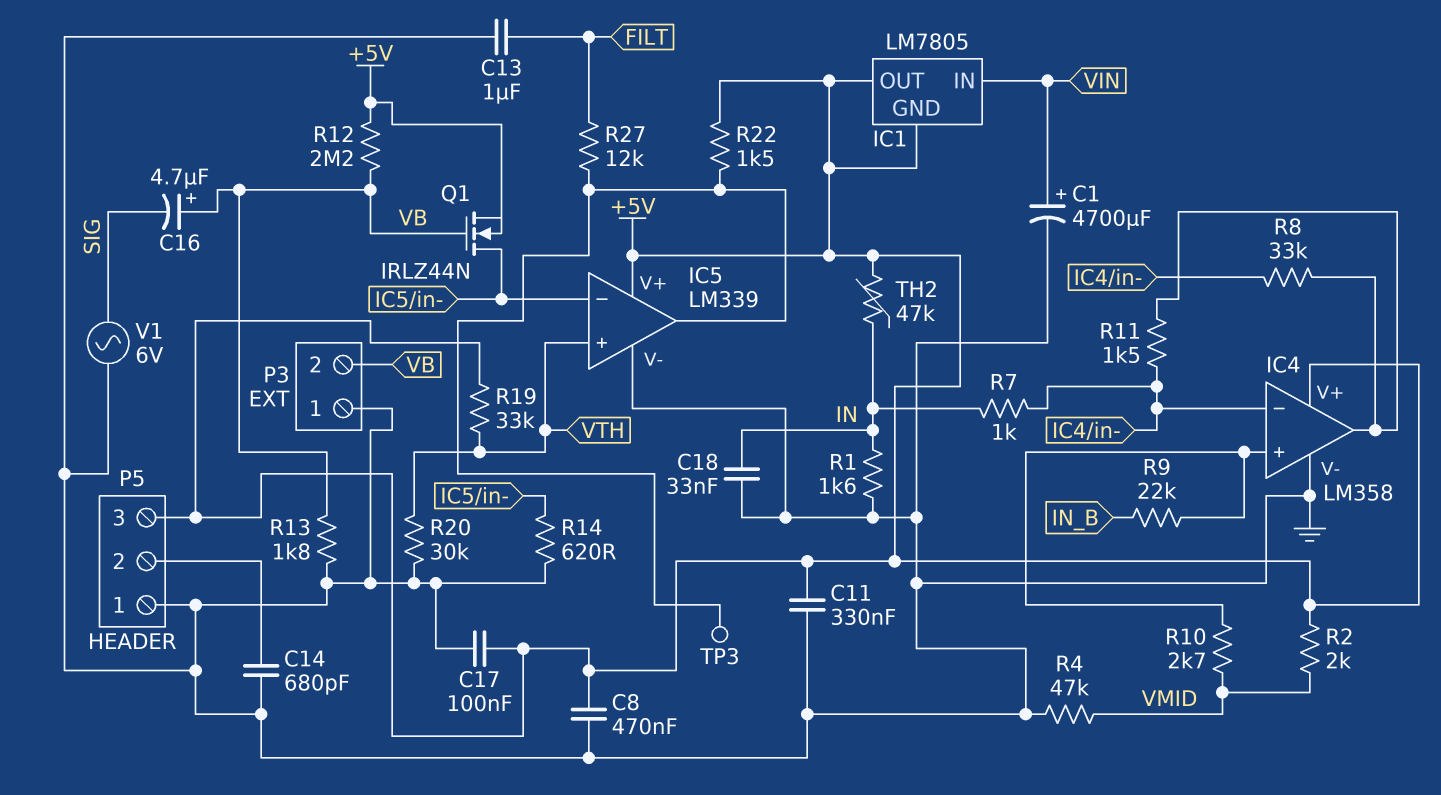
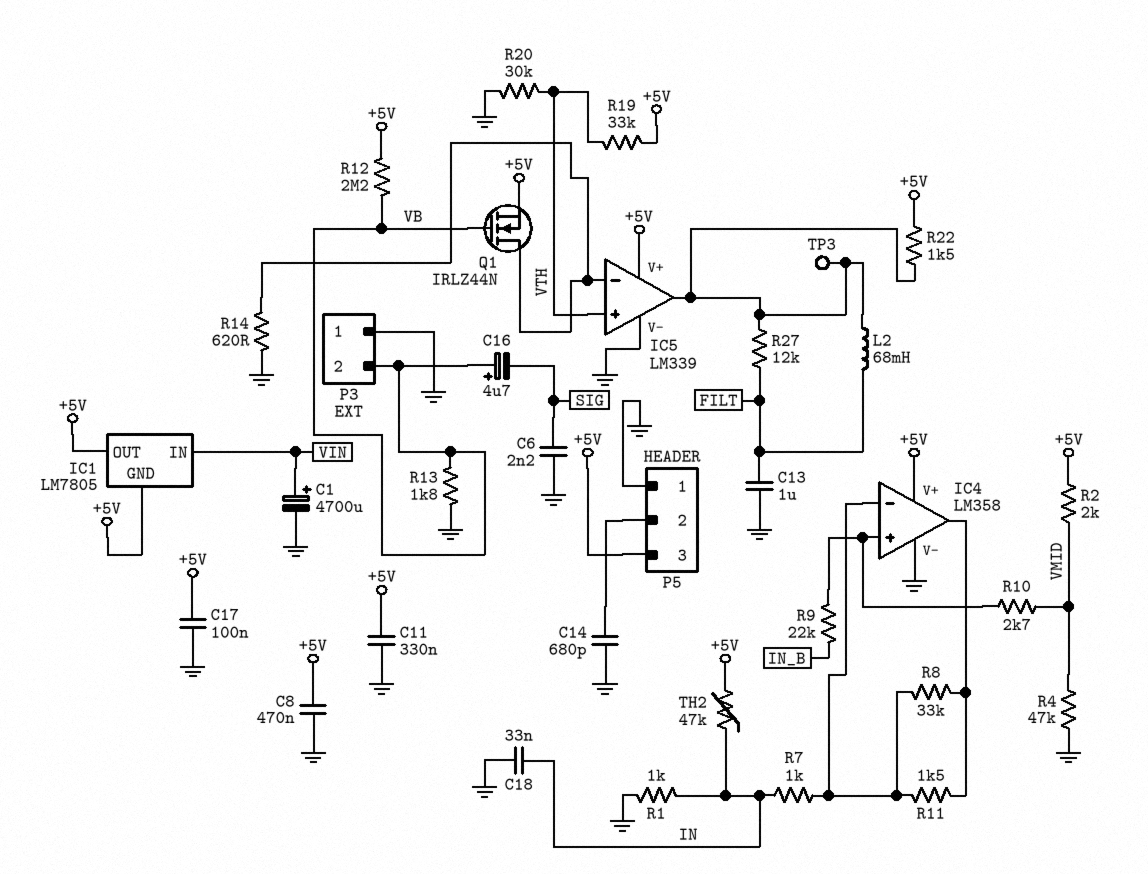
C6: none -> 2.2nF (GND, SIG)
L2: none -> 68mH (FILT, IC5/out)
R1: 1.6k (GND, IN) -> 1k (GND, IN)
V1: AC 6V (GND, SIG) -> none

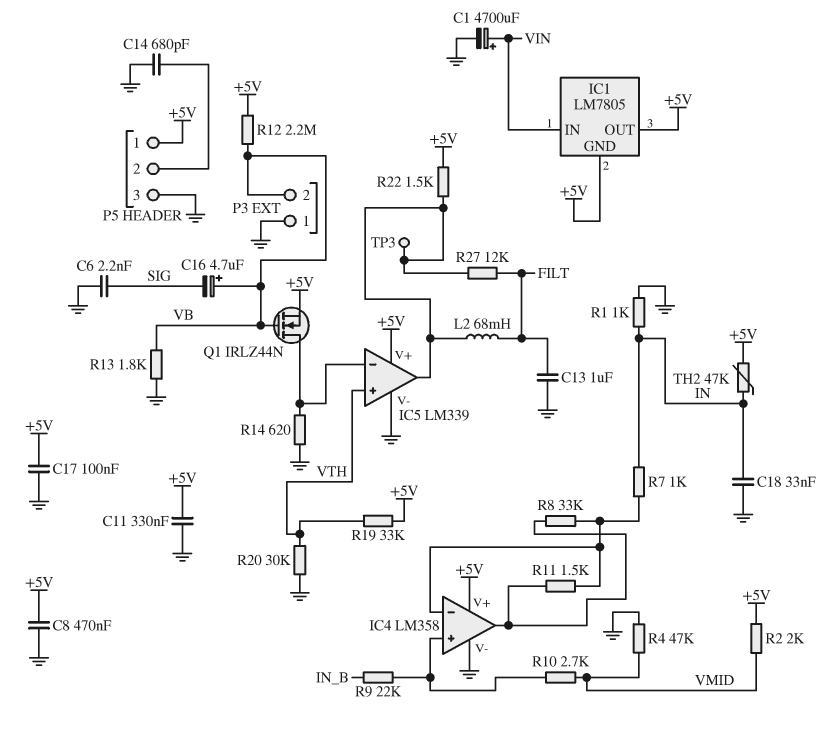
P5 pin 1: GND -> +5V
P5 pin 3: +5V -> GND

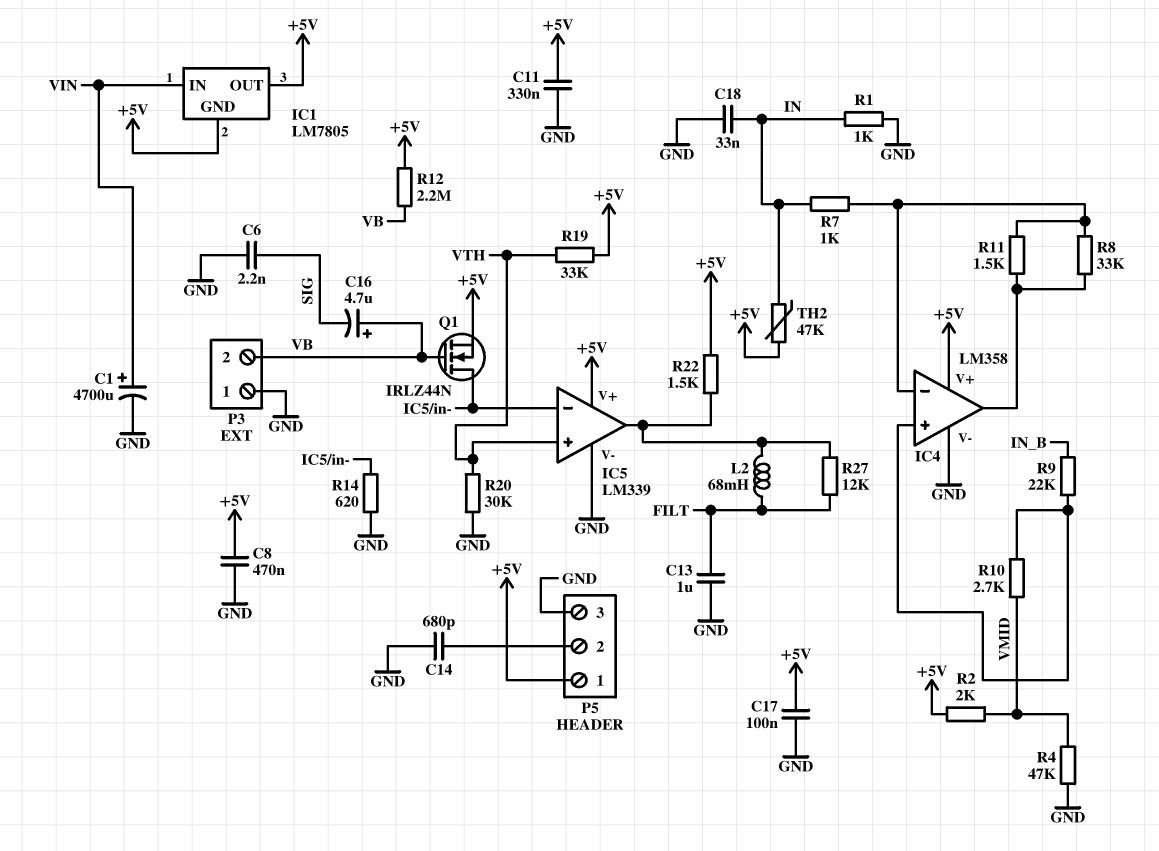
R13: 1.8k (GND, VB) -> none
TP3: test point (IC5/out) -> none

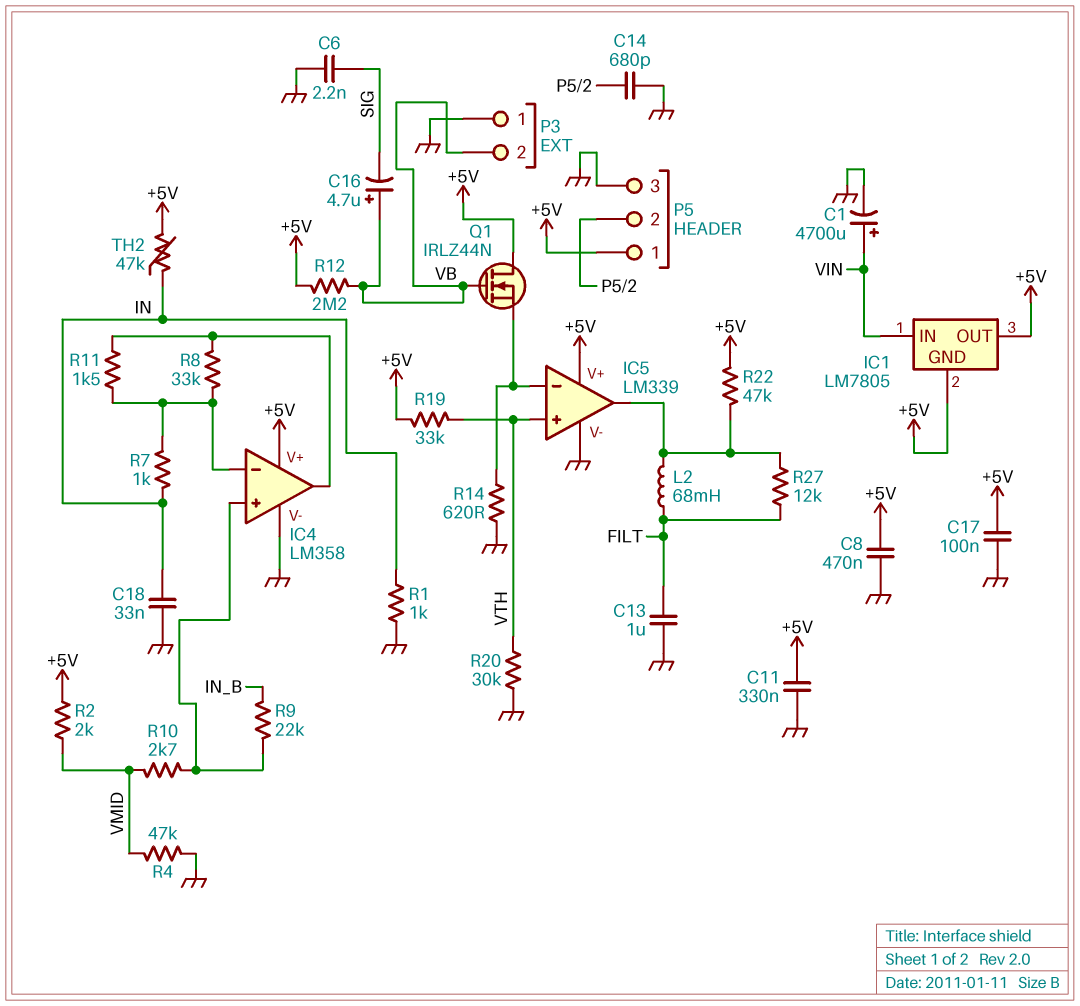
Q1: NMOS IRLZ44N (G VB, D IC5/in-, S +5V) -> NMOS IRLZ44N (G VB, D +5V, S IC5/in-)
R22: 1.5k (+5V, IC5/out) -> 47k (+5V, IC5/out)

